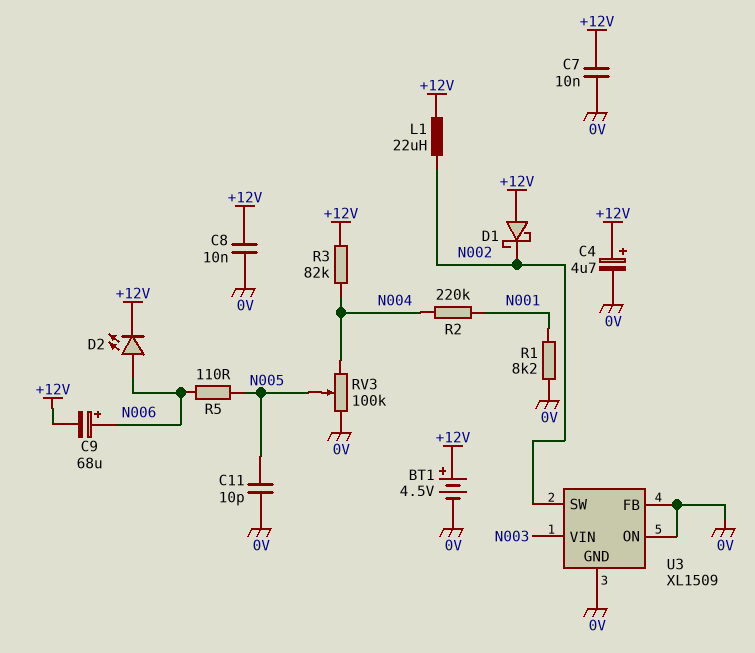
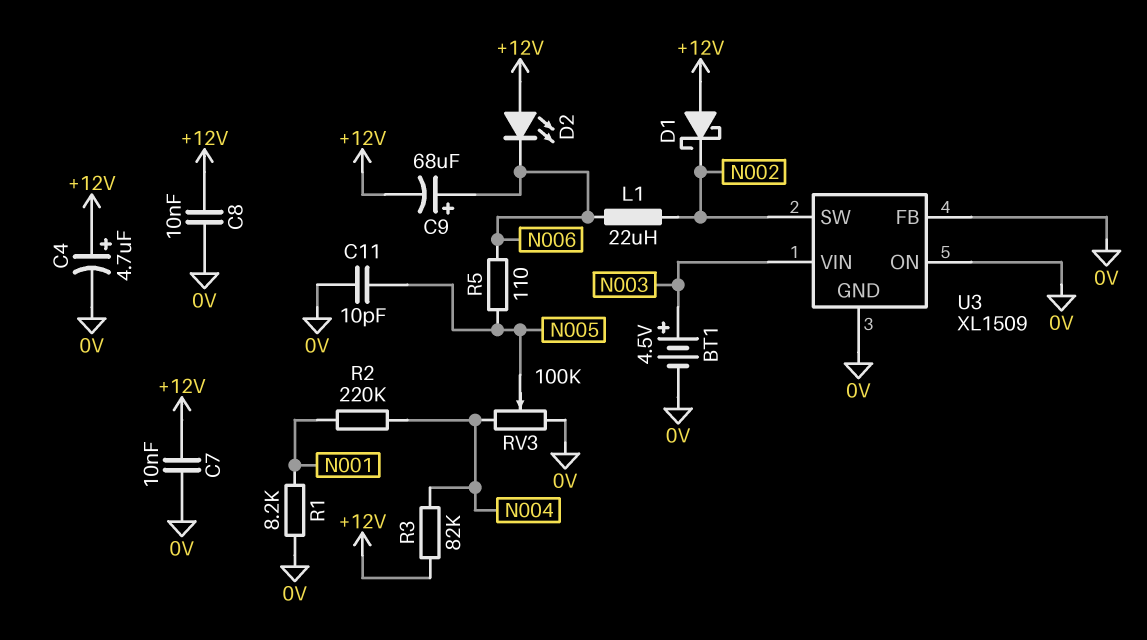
BT1: 4.5V (plus +12V, minus 0V) -> 4.5V (plus N003, minus 0V)
D2: LED (A N006, K +12V) -> LED (A +12V, K N006)
L1: 22uH (+12V, N002) -> 22uH (N002, N006)

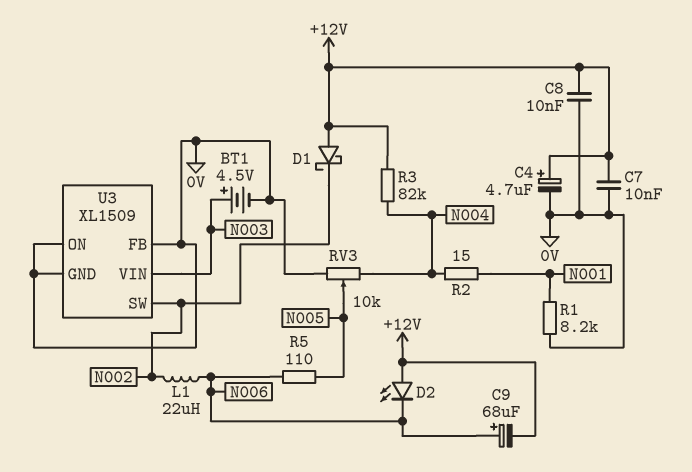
C11: 10pF (0V, N005) -> none
R2: 220k (N001, N004) -> 15 (N001, N004)
RV3: 100k (0V, N004, wiper N005) -> 10k (0V, N004, wiper N005)

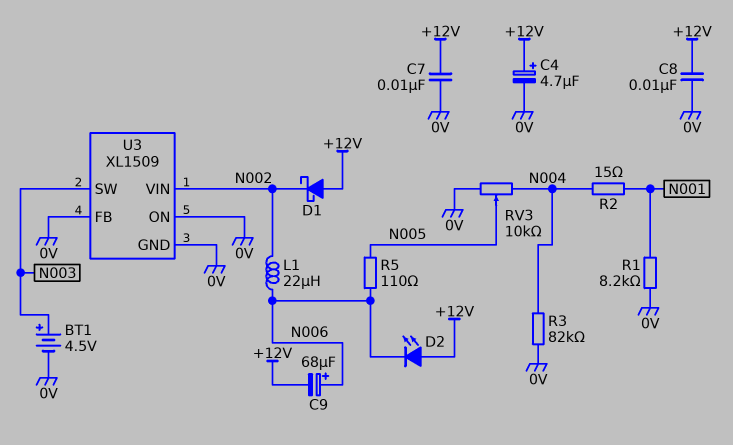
R3: 82k (+12V, N004) -> 82k (0V, N004)
U3 pin SW: N002 -> N003
U3 pin VIN: N003 -> N002

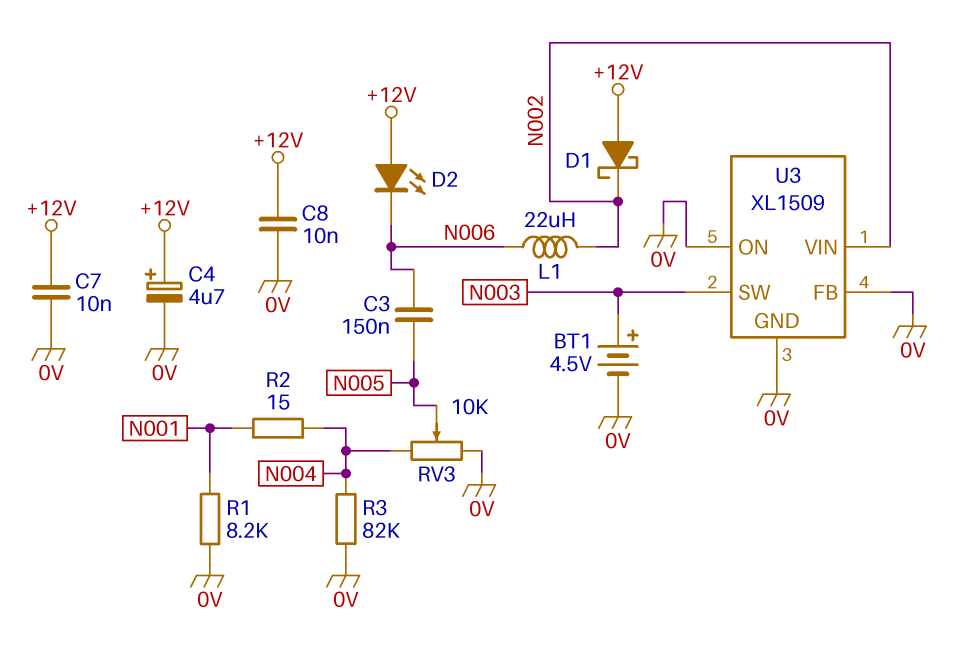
C3: none -> 150nF (N005, N006)
C9: 68uF (plus N006, minus +12V) -> none
R5: 110 (N005, N006) -> none

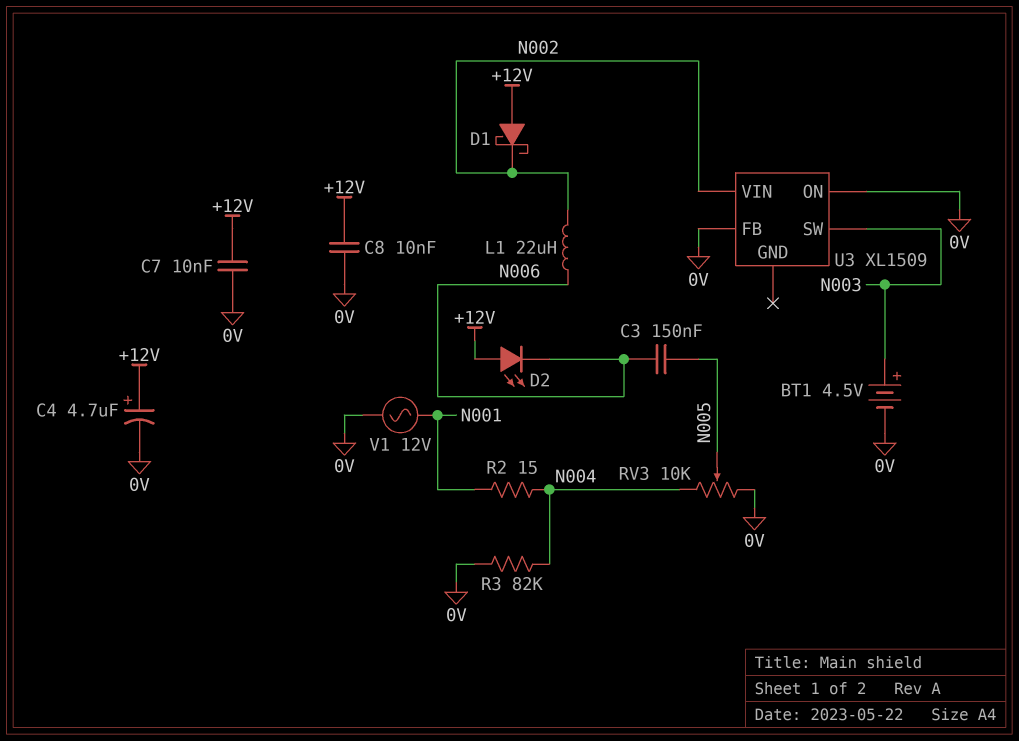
R1: 8.2k (0V, N001) -> none
U3 pin GND: 0V -> none
V1: none -> AC 12V (0V, N001)

